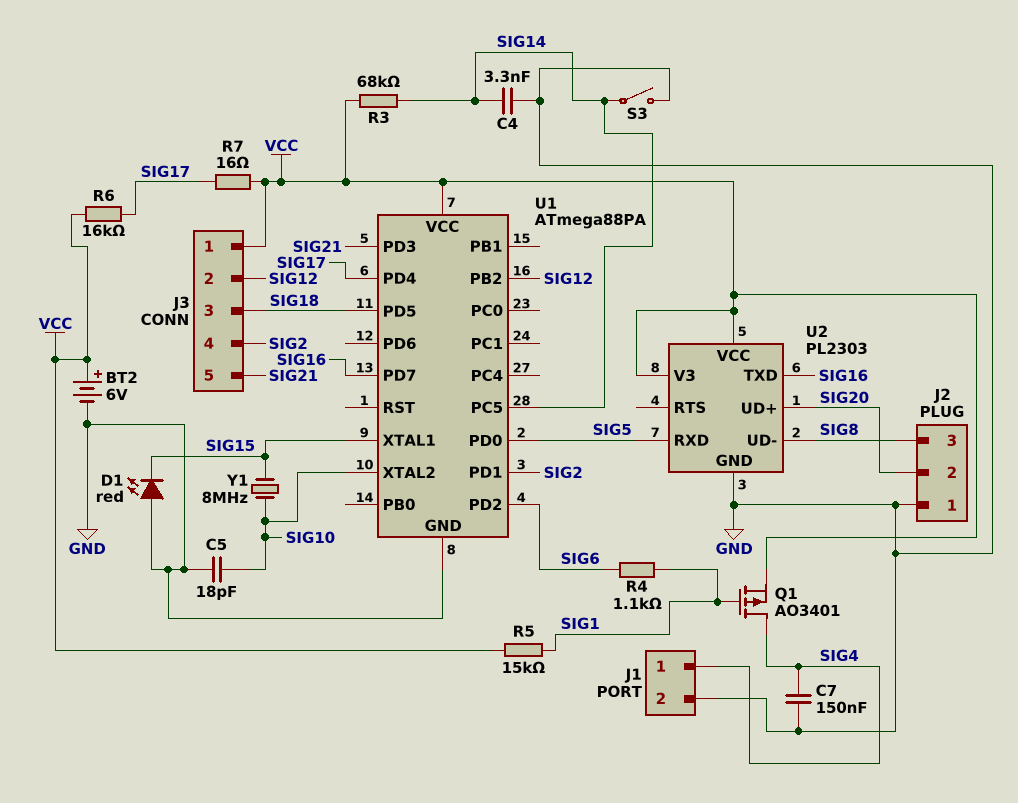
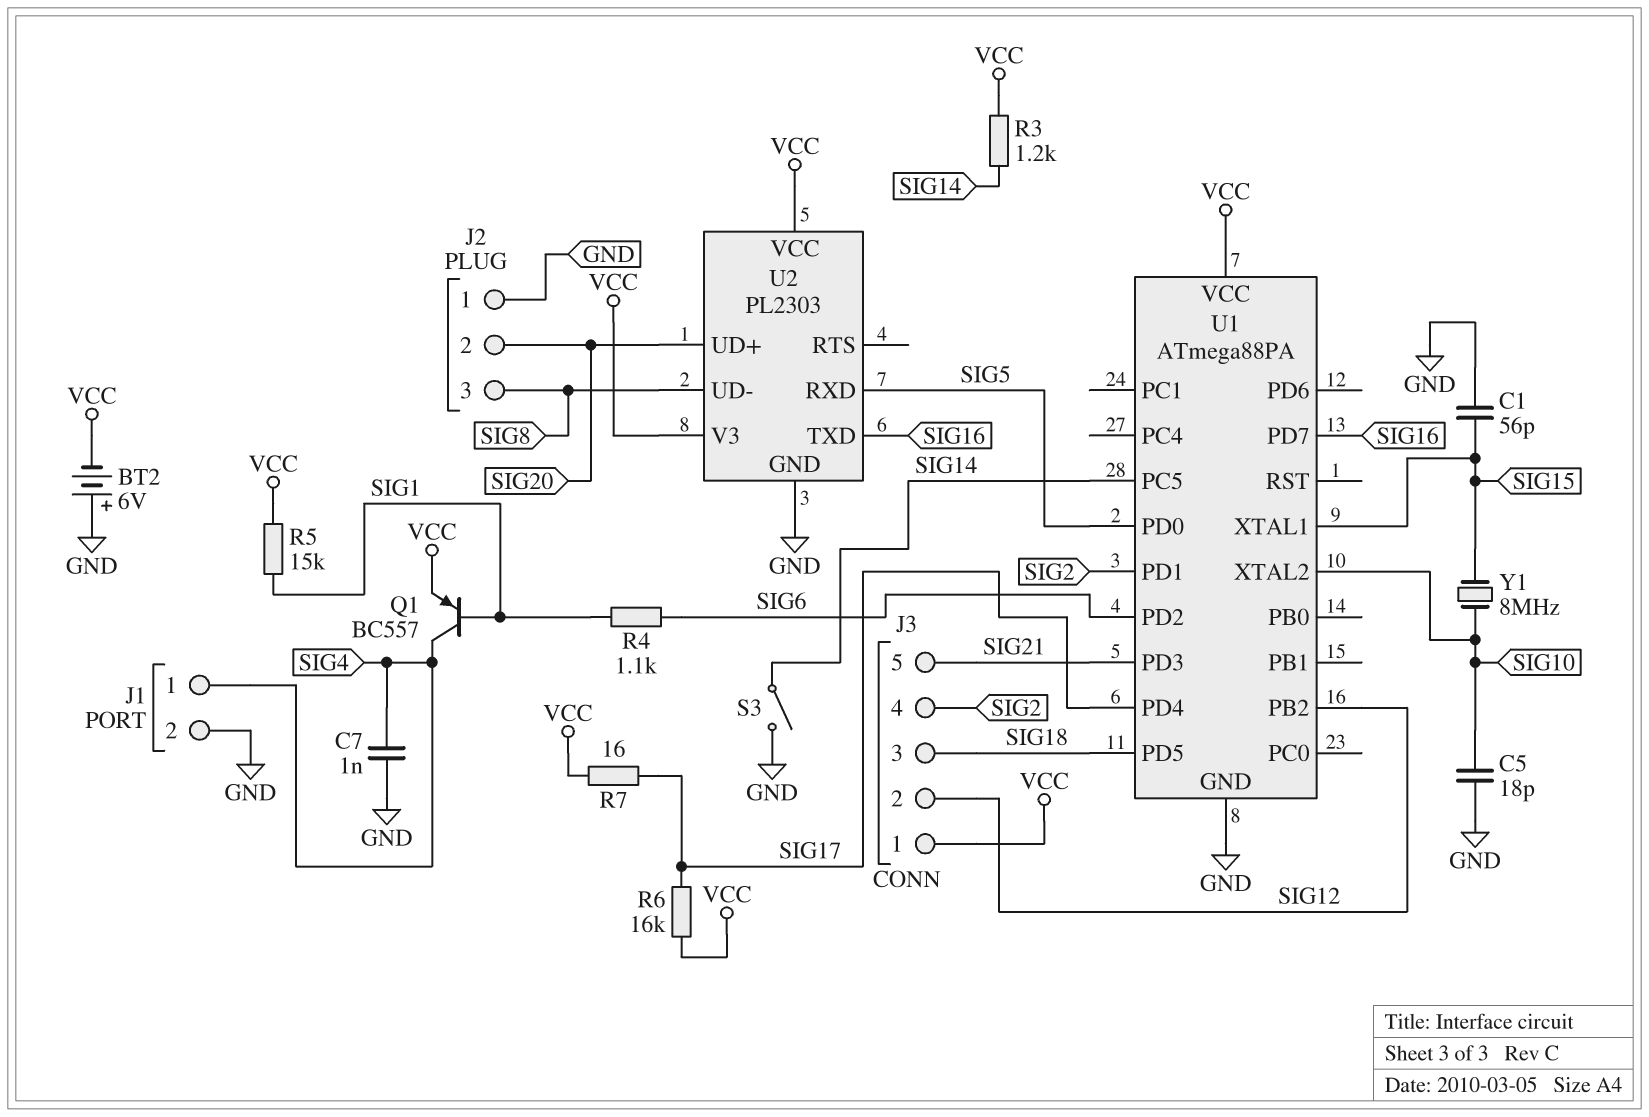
BT2: 6V (plus VCC, minus GND) -> 6V (plus GND, minus VCC)
C1: none -> 56pF (GND, SIG15)
C4: 3.3nF (GND, SIG14) -> none
C7: 150nF (GND, SIG4) -> 1nF (GND, SIG4)
D1: LED red (A GND, K SIG15) -> none
Q1: PMOS AO3401 (G SIG1, D SIG4, S VCC) -> PNP BC557 (B SIG1, C SIG4, E VCC)
R3: 68k (SIG14, VCC) -> 1.2k (SIG14, VCC)

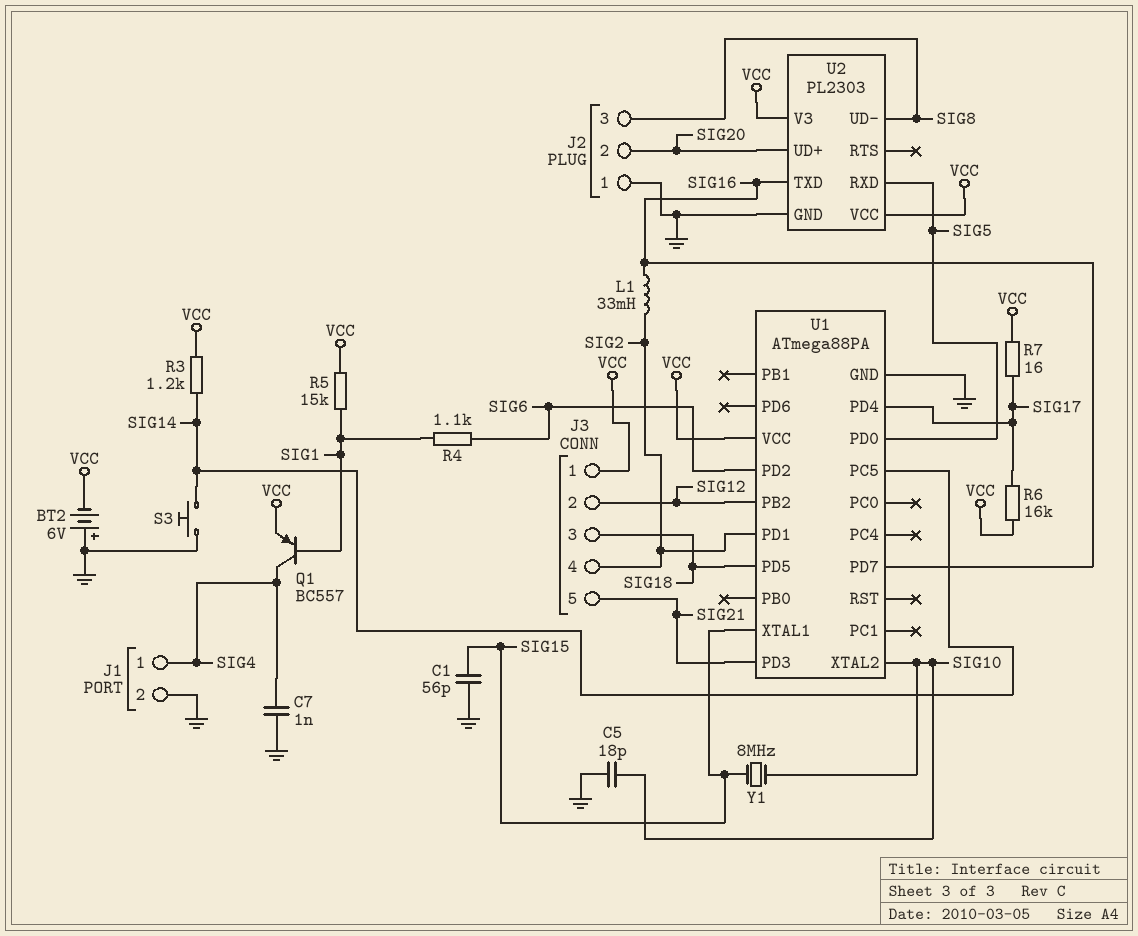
L1: none -> 33mH (SIG2, SIG16)
S3: switch (GND, SIG14) -> button (GND, SIG14)

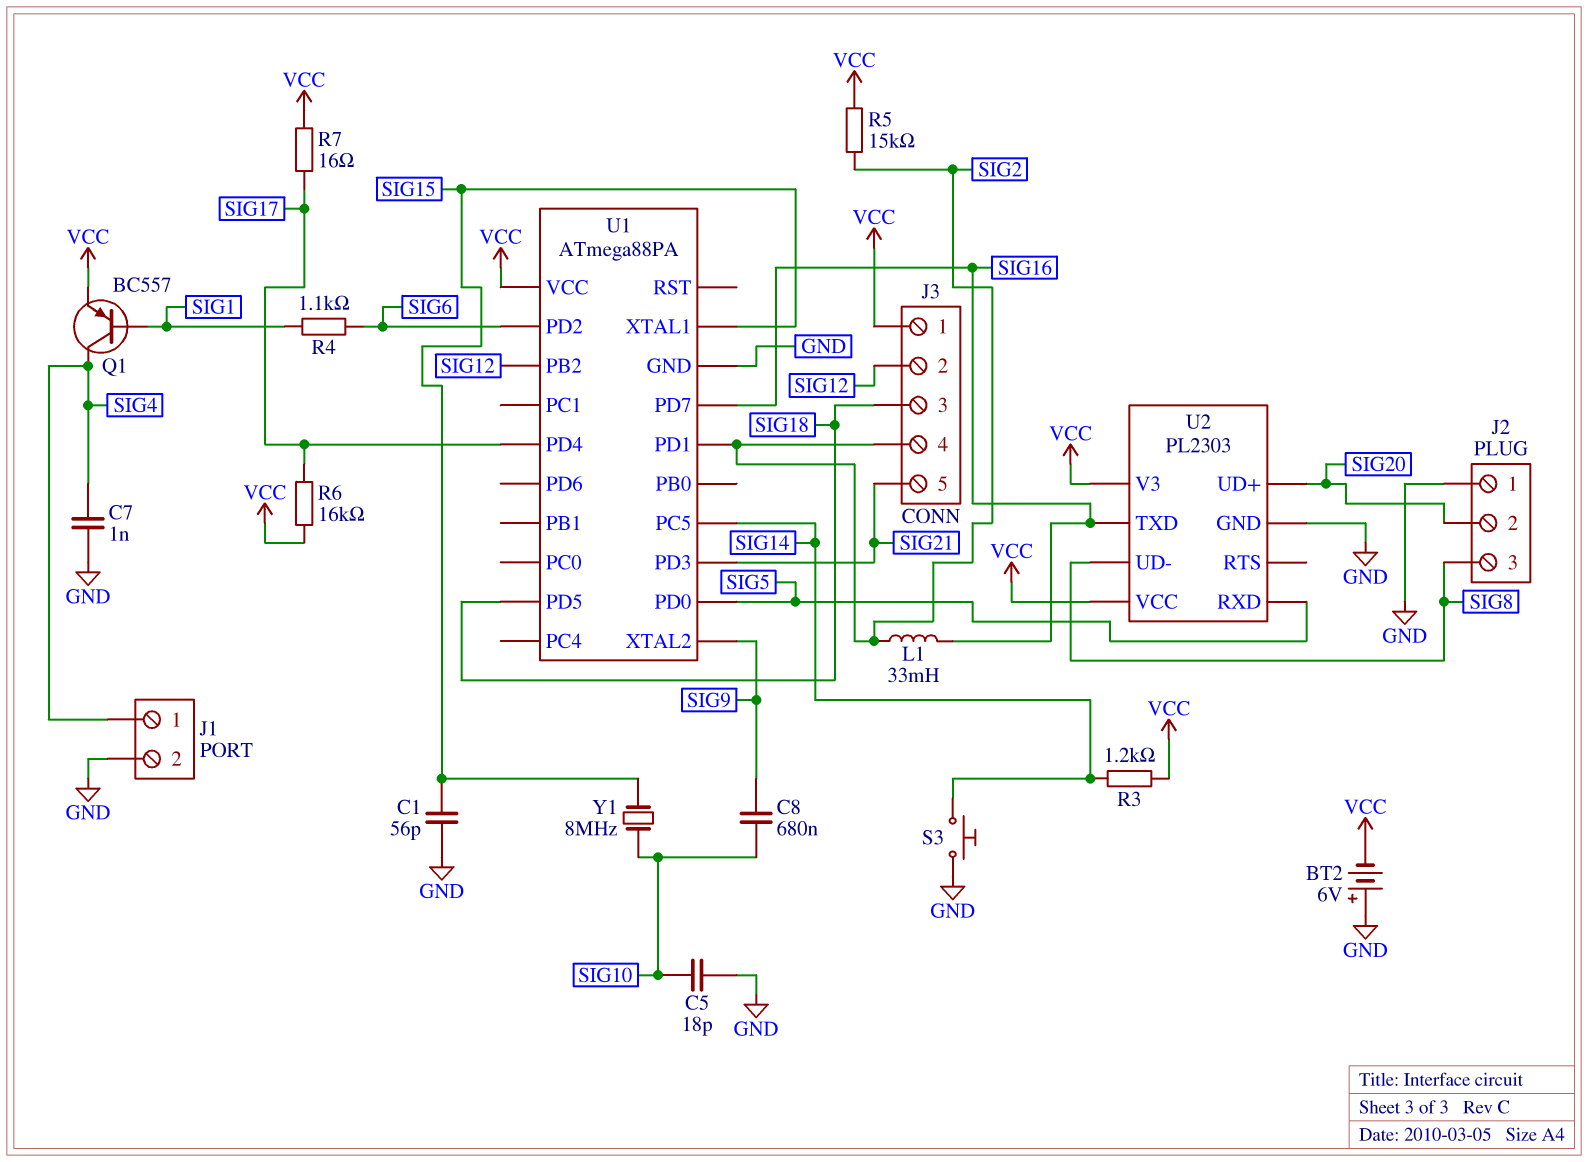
C8: none -> 680nF (SIG9, SIG10)
R5: 15k (SIG1, VCC) -> 15k (SIG2, VCC)
U1 pin XTAL2: SIG10 -> SIG9

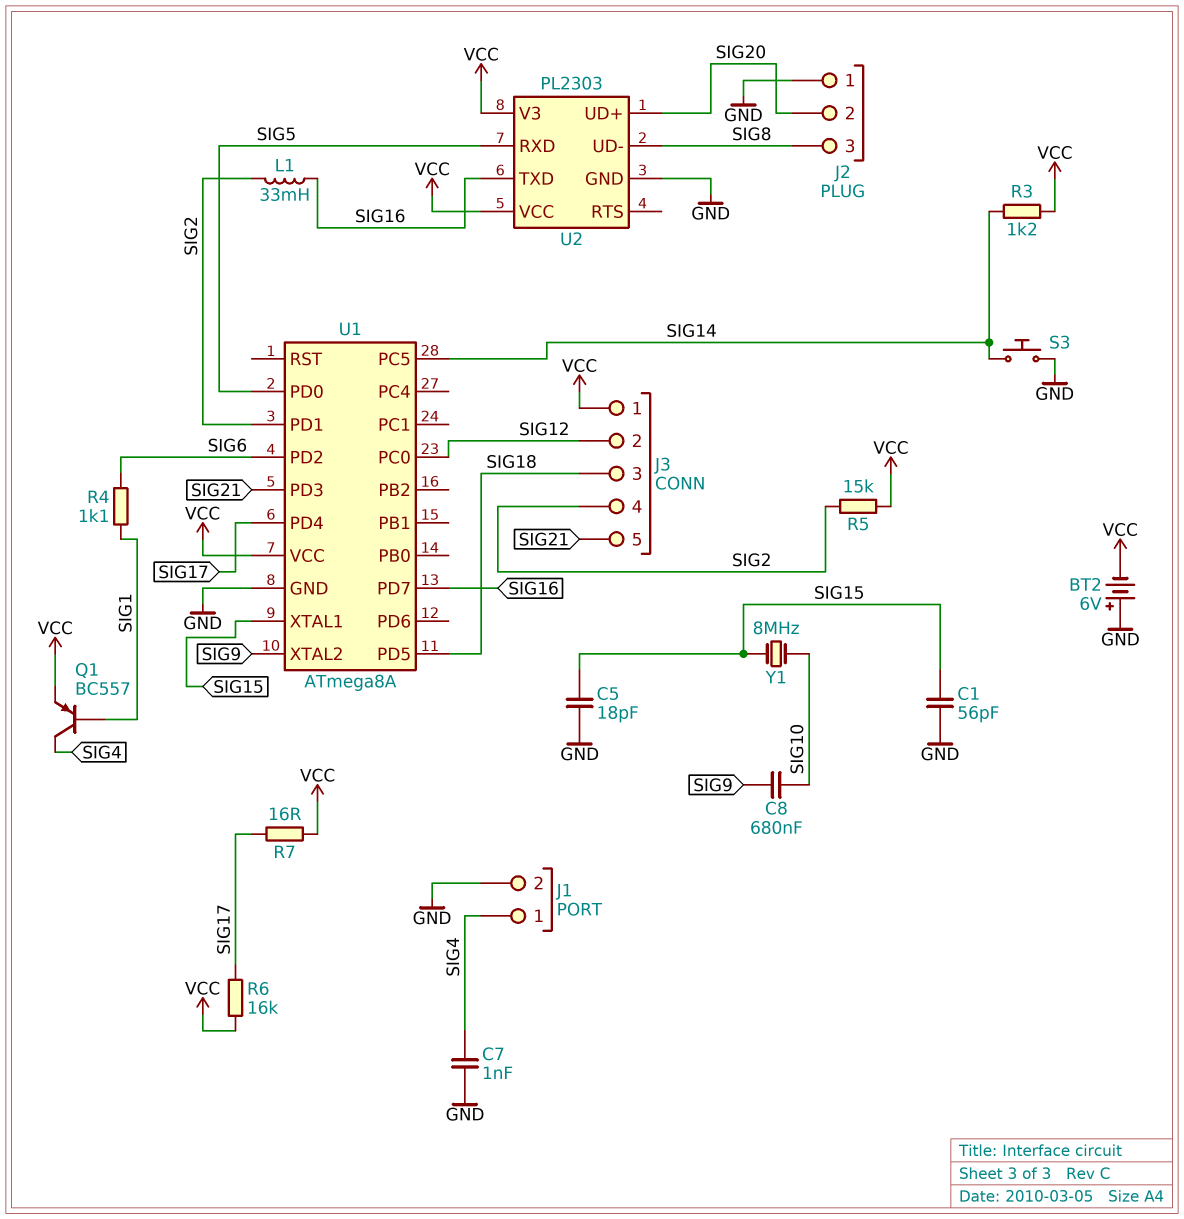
C5: 18pF (GND, SIG10) -> 18pF (GND, SIG15)
U1: ATmega88PA -> ATmega8A
U1 pin PB2: SIG12 -> none
U1 pin PC0: none -> SIG12

